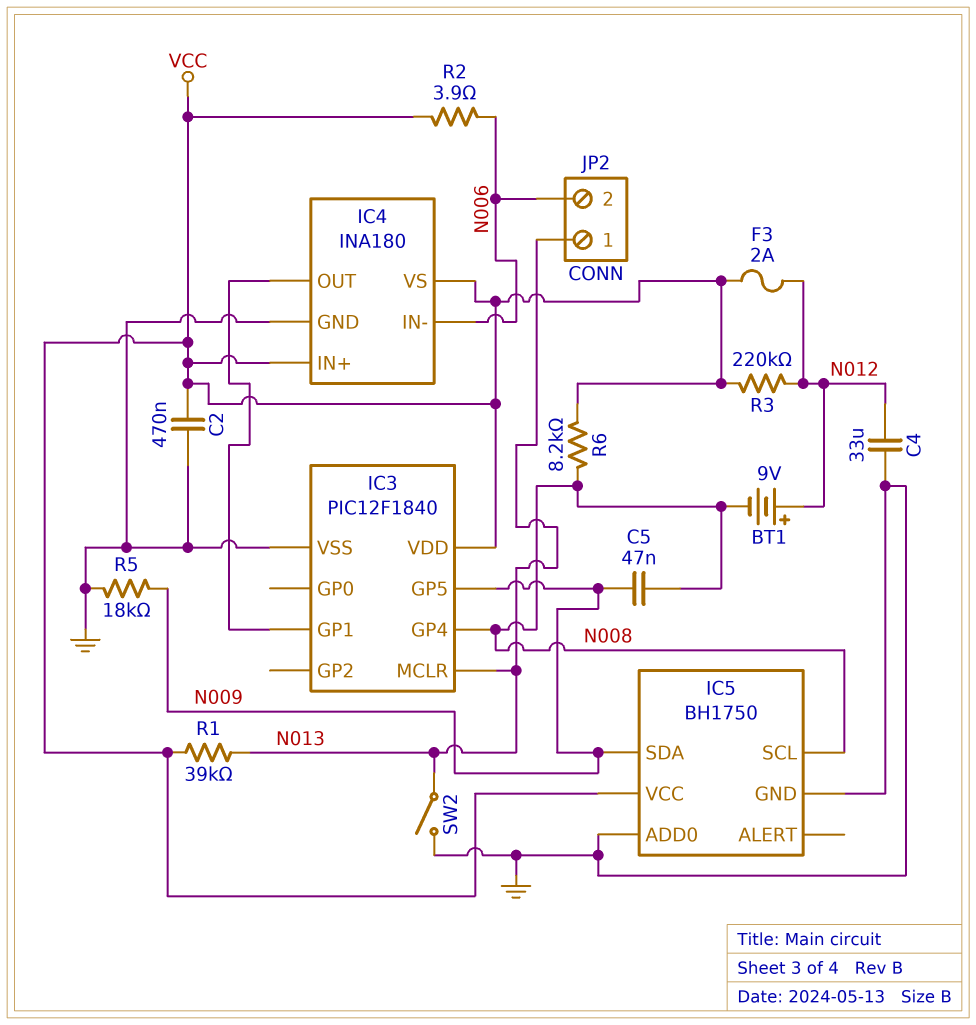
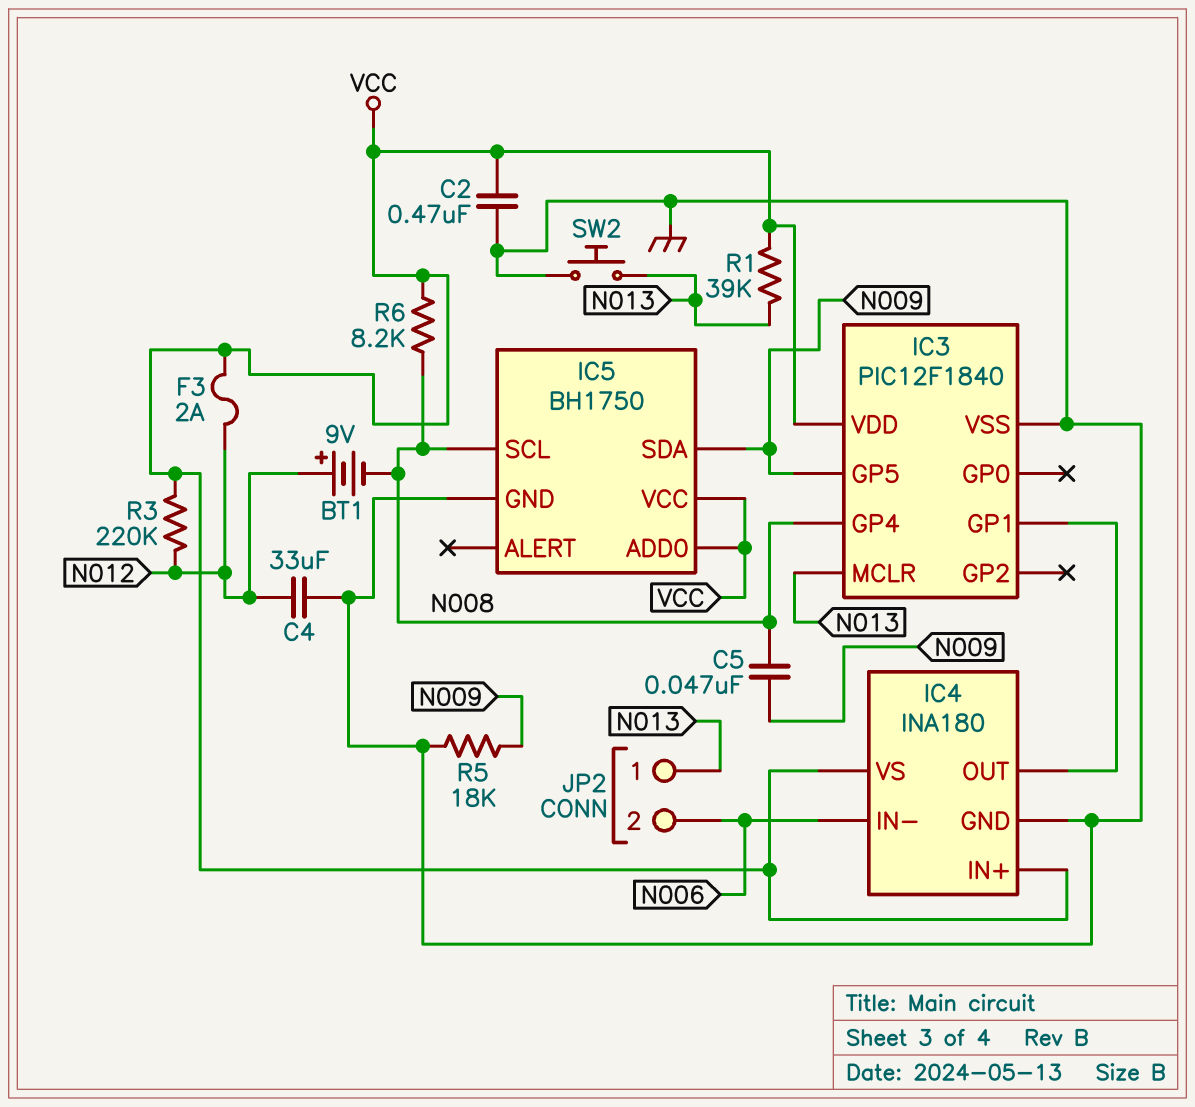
IC5 pin ADD0: GND -> VCC
R2: 3.9 (N006, VCC) -> none
SW2: switch (GND, N013) -> button (GND, N013)

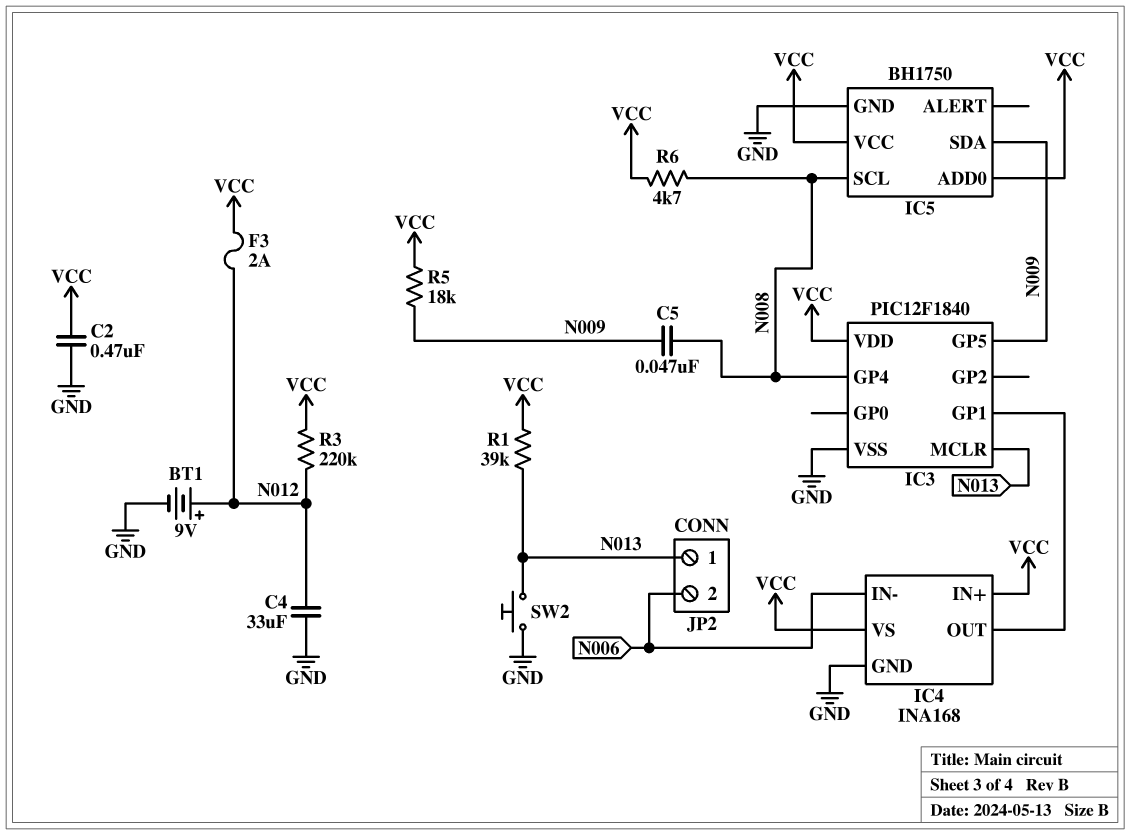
BT1: 9V (plus N012, minus N008) -> 9V (plus N012, minus GND)
IC4: INA180 -> INA168
R5: 18k (GND, N009) -> 18k (N009, VCC)
R6: 8.2k (N008, VCC) -> 4.7k (N008, VCC)

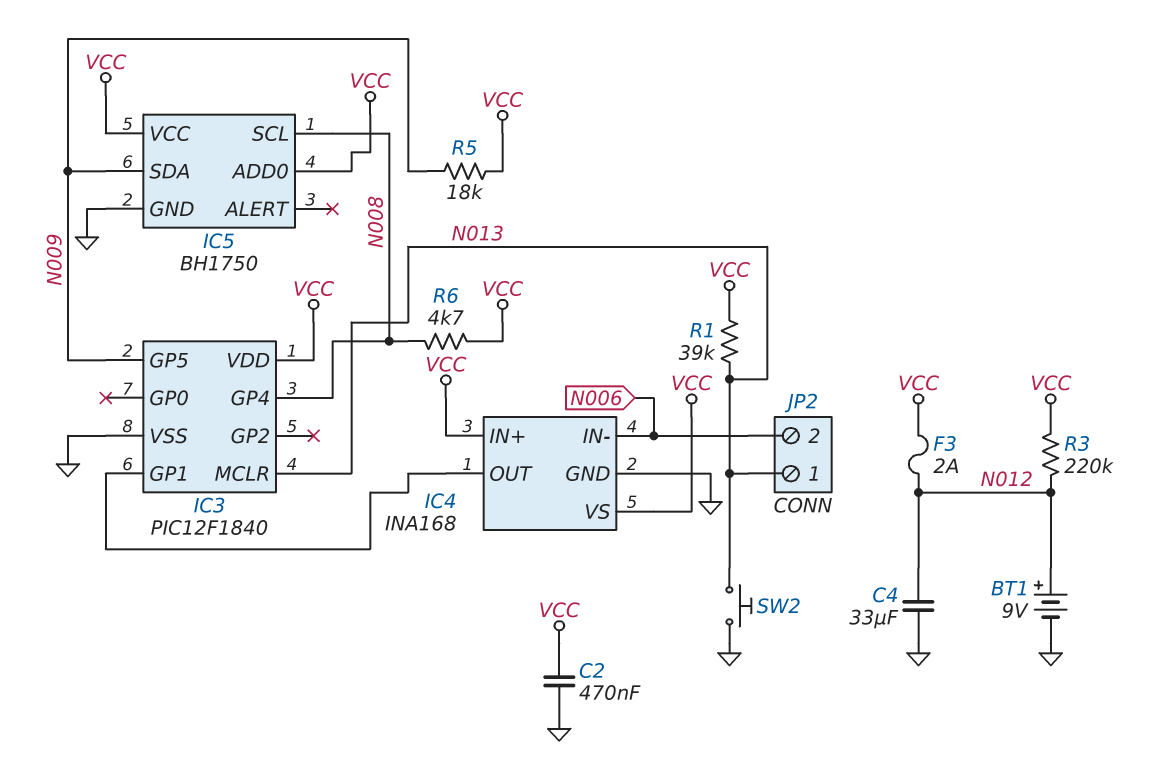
C5: 47nF (N008, N009) -> none

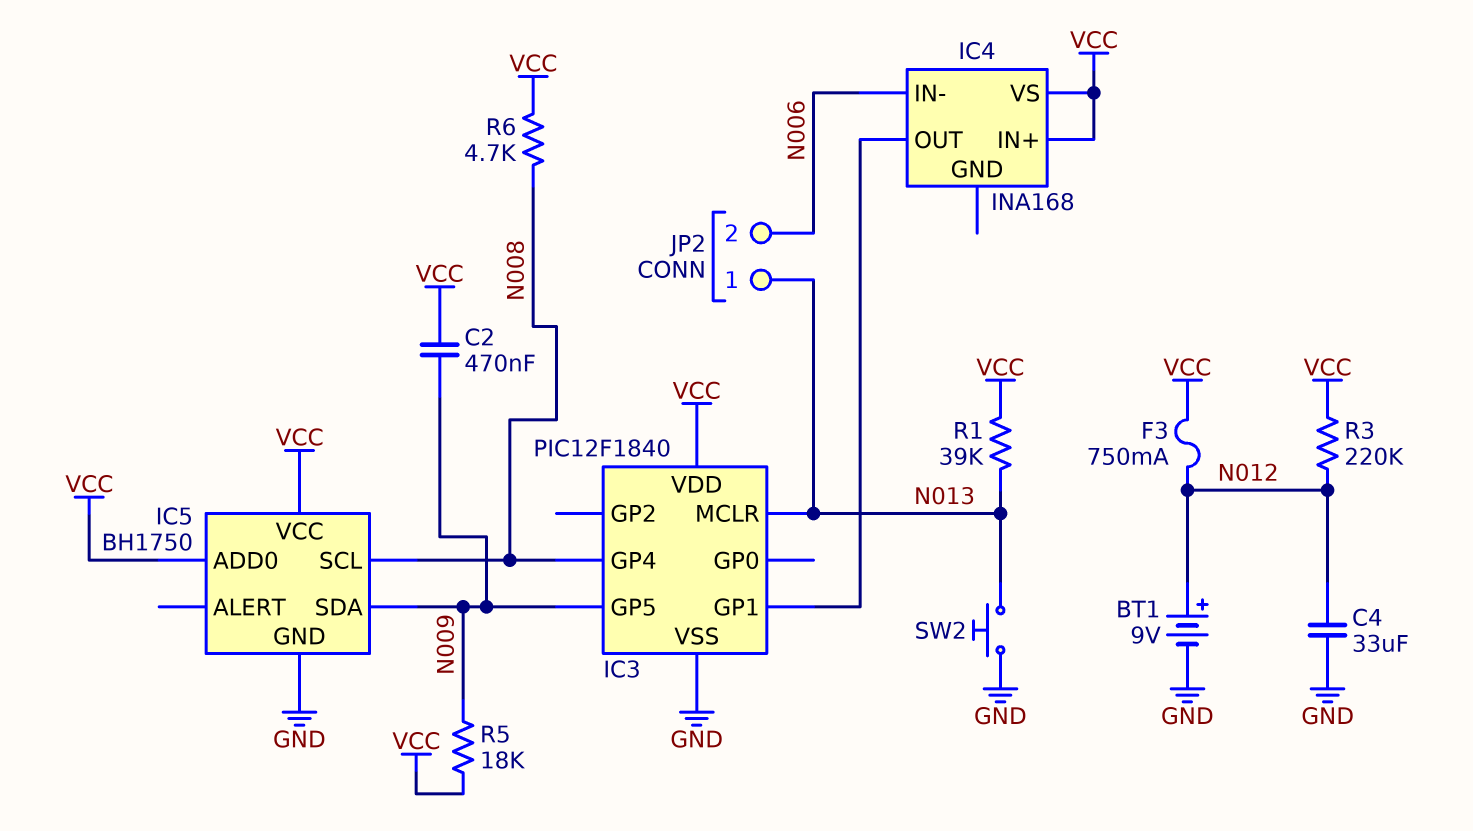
C2: 470nF (GND, VCC) -> 470nF (N009, VCC)
F3: 2A (N012, VCC) -> 750mA (N012, VCC)
IC4 pin GND: GND -> none

